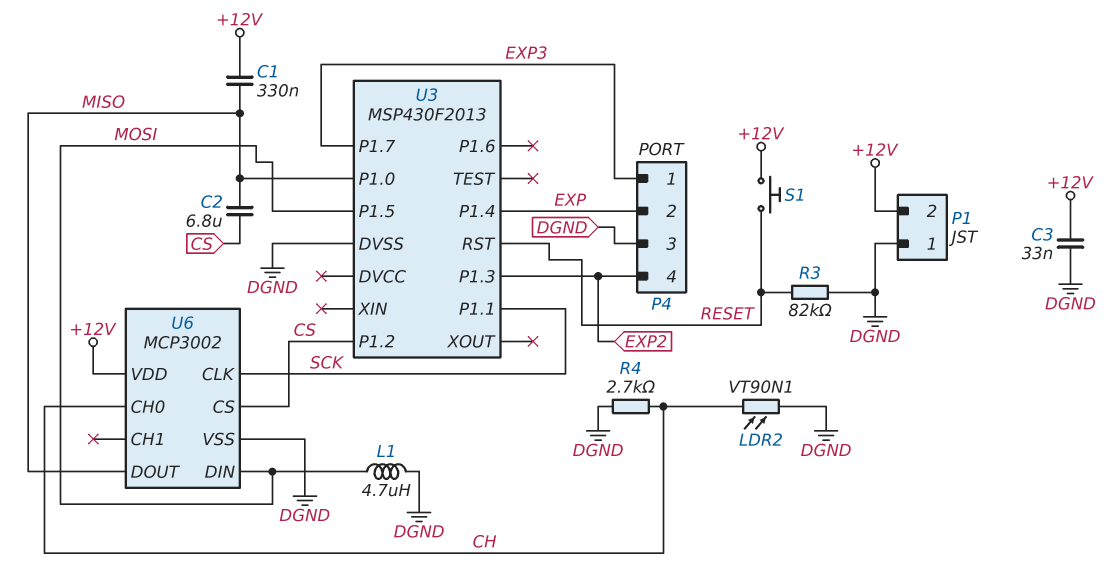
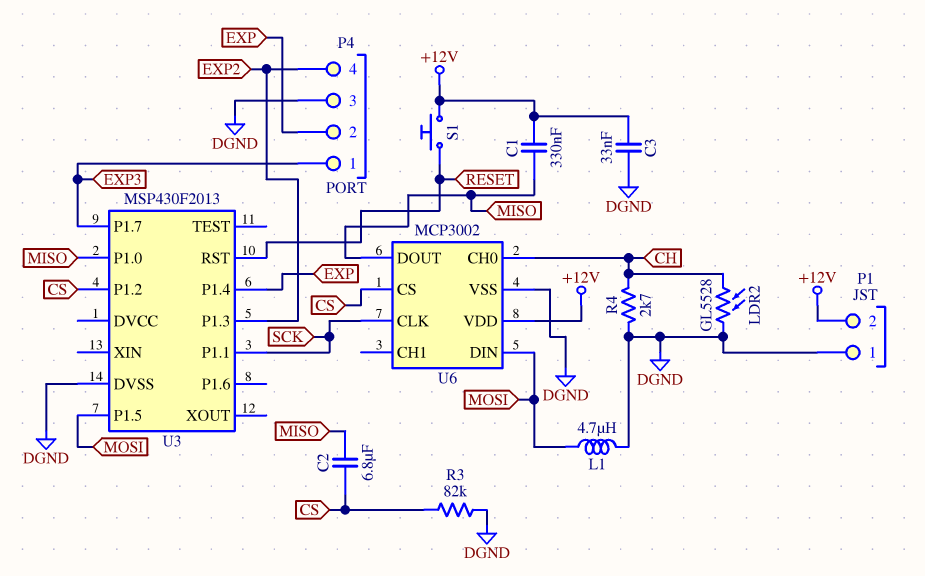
LDR2: VT90N1 (CH, DGND) -> GL5528 (CH, DGND)
R3: 82k (DGND, RESET) -> 82k (CS, DGND)

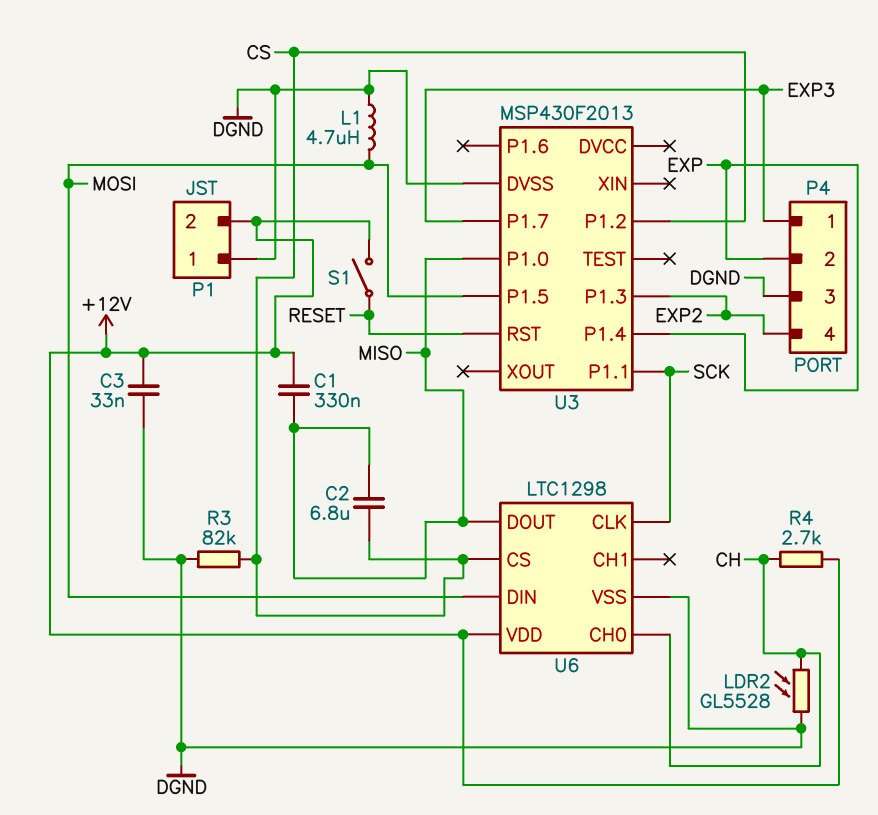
R4: 2.7k (CH, DGND) -> 2.7k (+12V, CH)
S1: button (+12V, RESET) -> switch (+12V, RESET)
U6: MCP3002 -> LTC1298

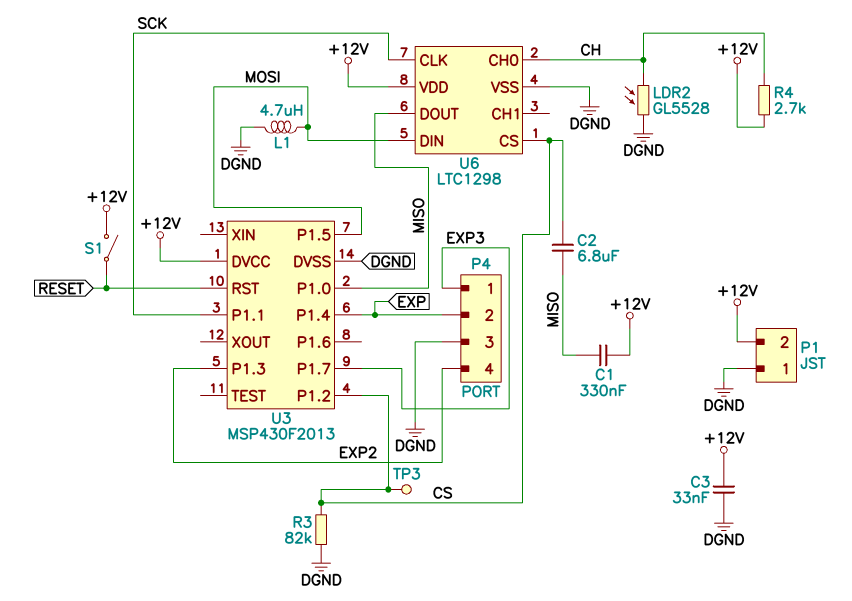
TP3: none -> test point (CS)
U3 pin DVCC: none -> +12V

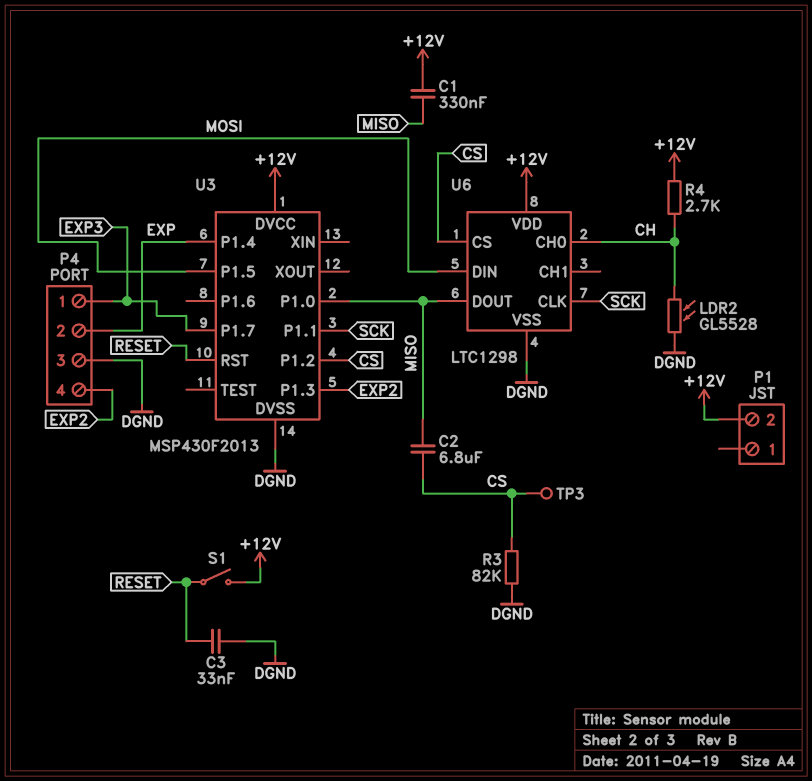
C3: 33nF (+12V, DGND) -> 33nF (DGND, RESET)
L1: 4.7uH (DGND, MOSI) -> none
P1 pin 1: DGND -> none

